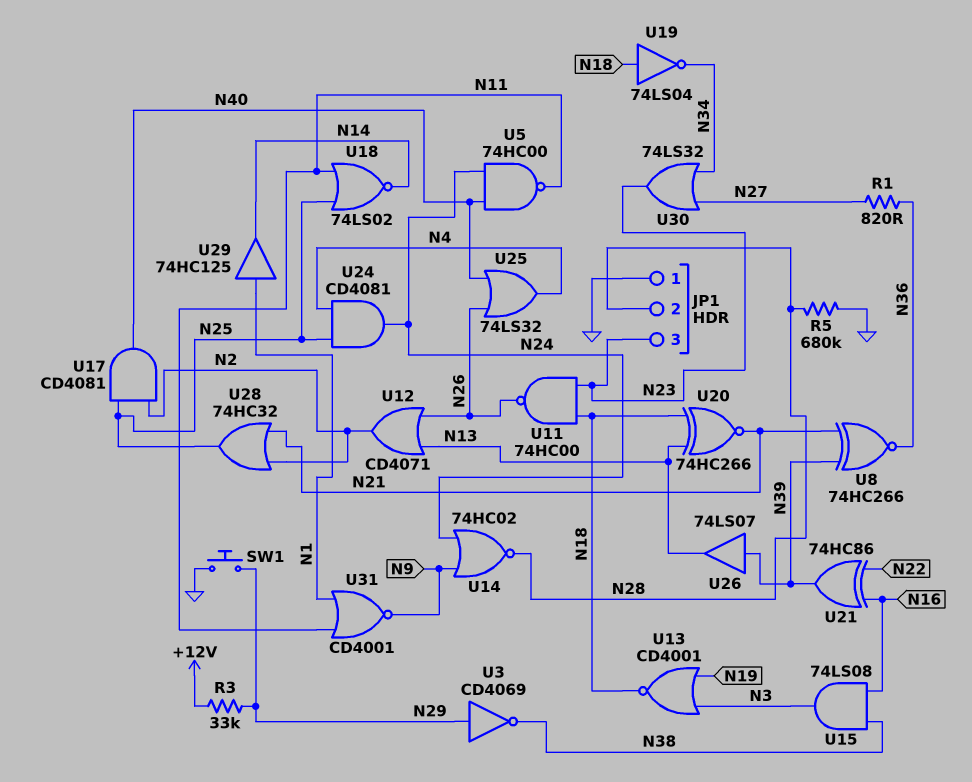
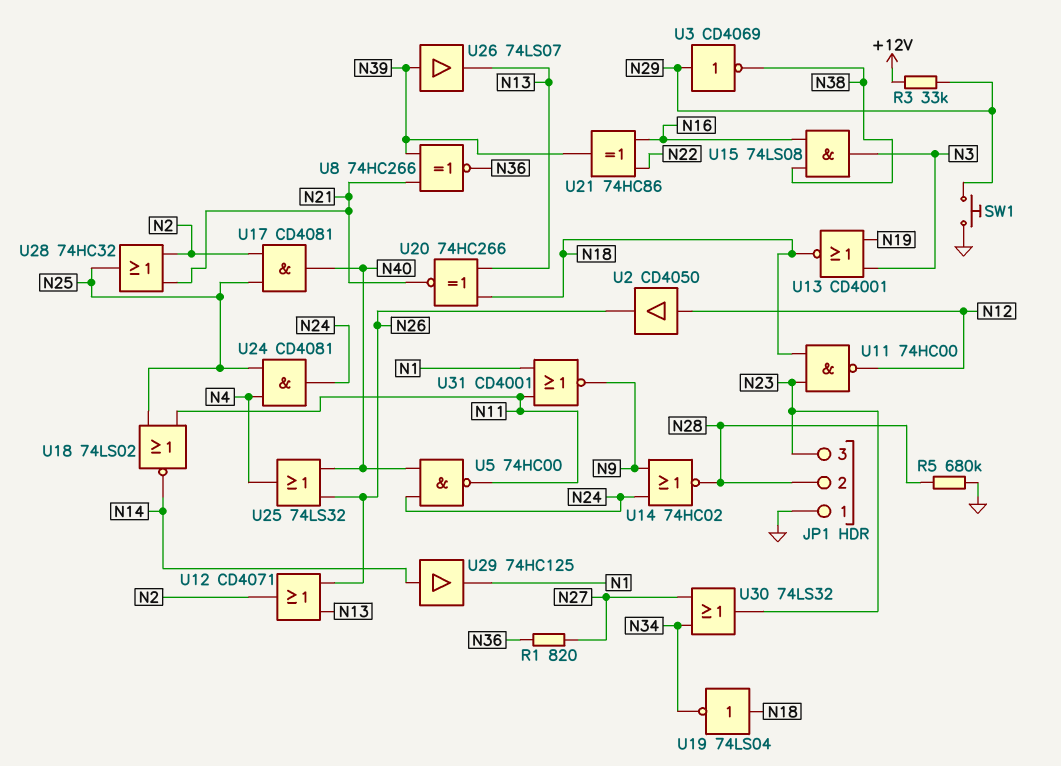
U2: none -> buffer CD4050 (in N12, out N26)
U11: NAND 74HC00 (in N18, in N23, out N26) -> NAND 74HC00 (in N18, in N23, out N12)
U29: buffer 74HC125 (in N1, out N14) -> buffer 74HC125 (in N14, out N1)

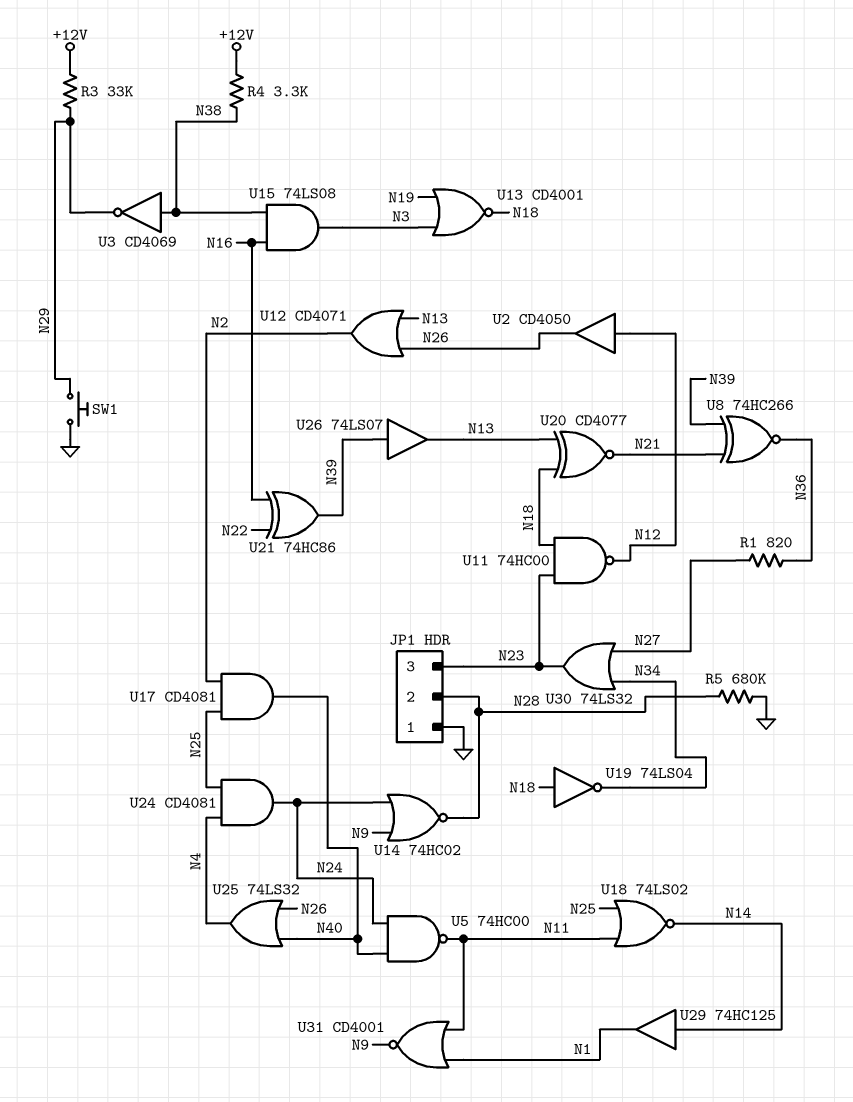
R4: none -> 3.3k (+12V, N38)
U3: NOT CD4069 (in N29, out N38) -> NOT CD4069 (in N38, out N29)
U20: XNOR 74HC266 (in N13, in N18, out N21) -> XNOR CD4077 (in N13, in N18, out N21)
U28: OR 74HC32 (in N2, in N21, out N25) -> none

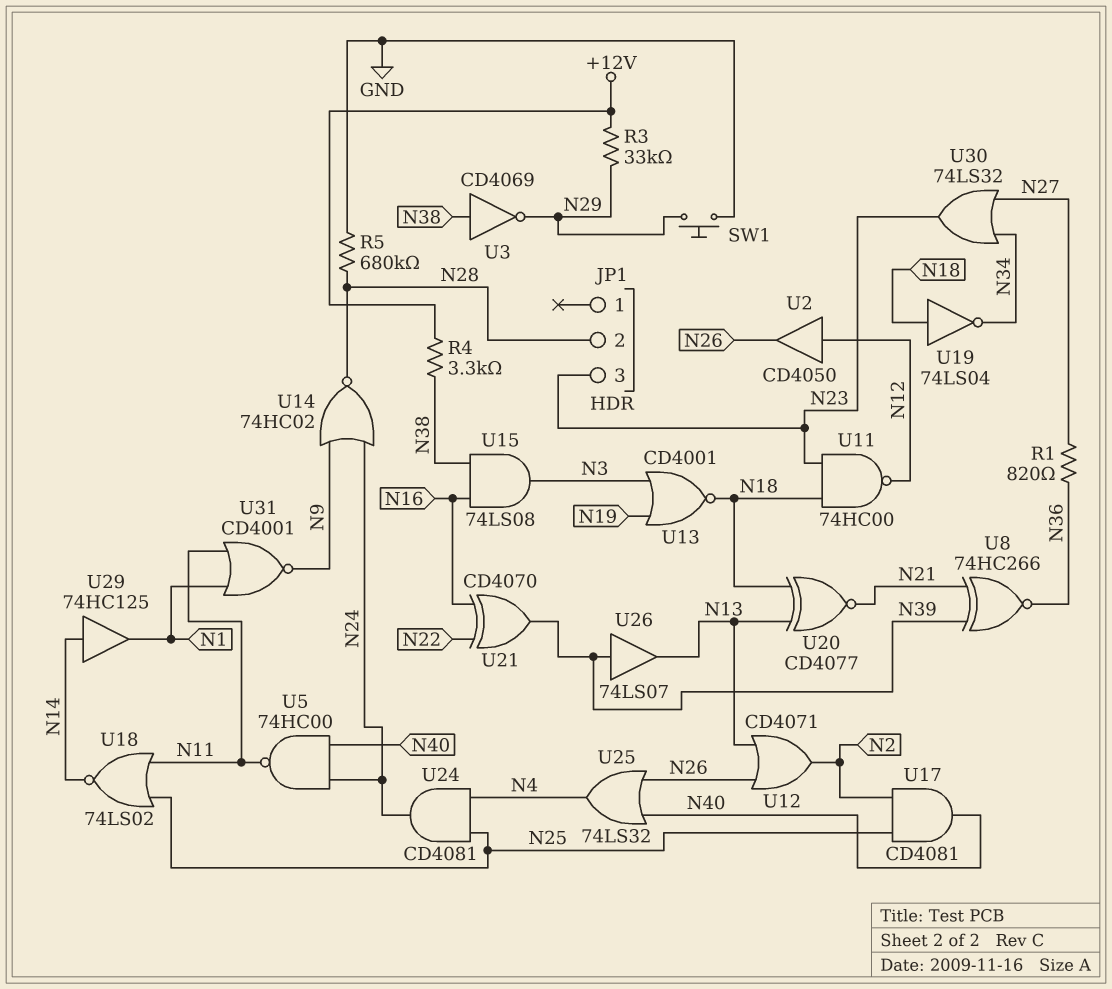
JP1 pin 1: GND -> none
U21: XOR 74HC86 (in N16, in N22, out N39) -> XOR CD4070 (in N16, in N22, out N39)

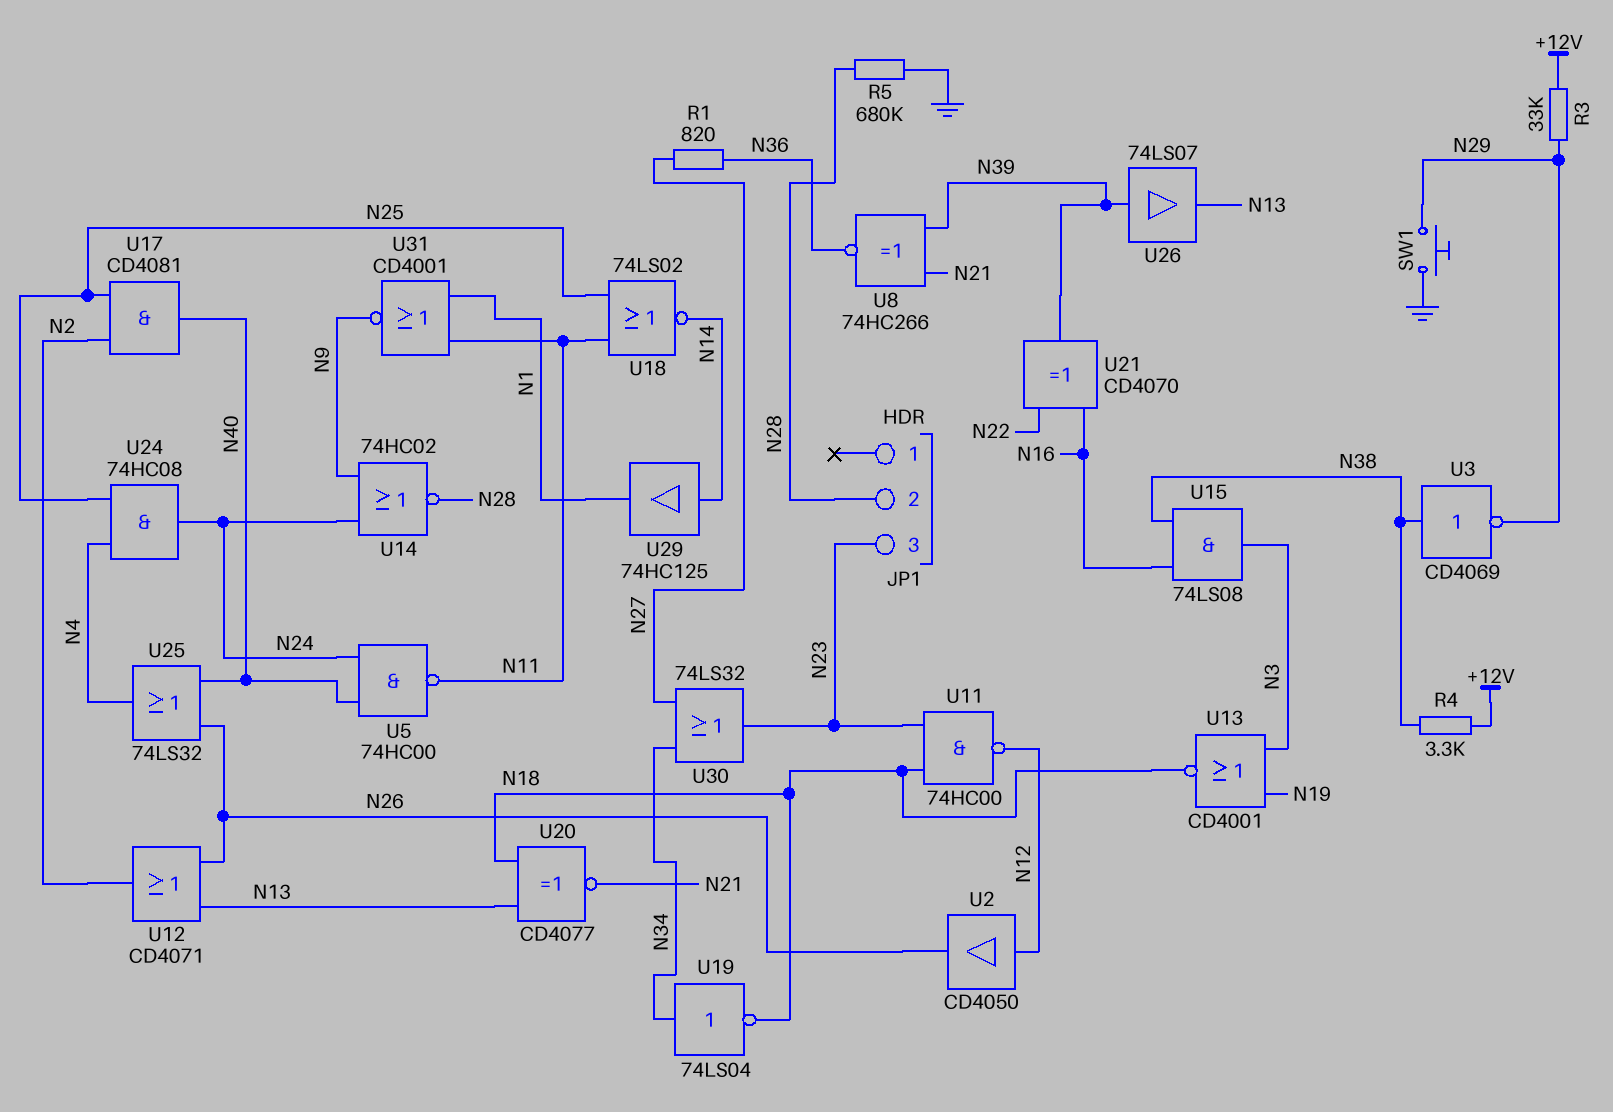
U19: NOT 74LS04 (in N18, out N34) -> NOT 74LS04 (in N34, out N18)
U24: AND CD4081 (in N4, in N25, out N24) -> AND 74HC08 (in N4, in N25, out N24)

